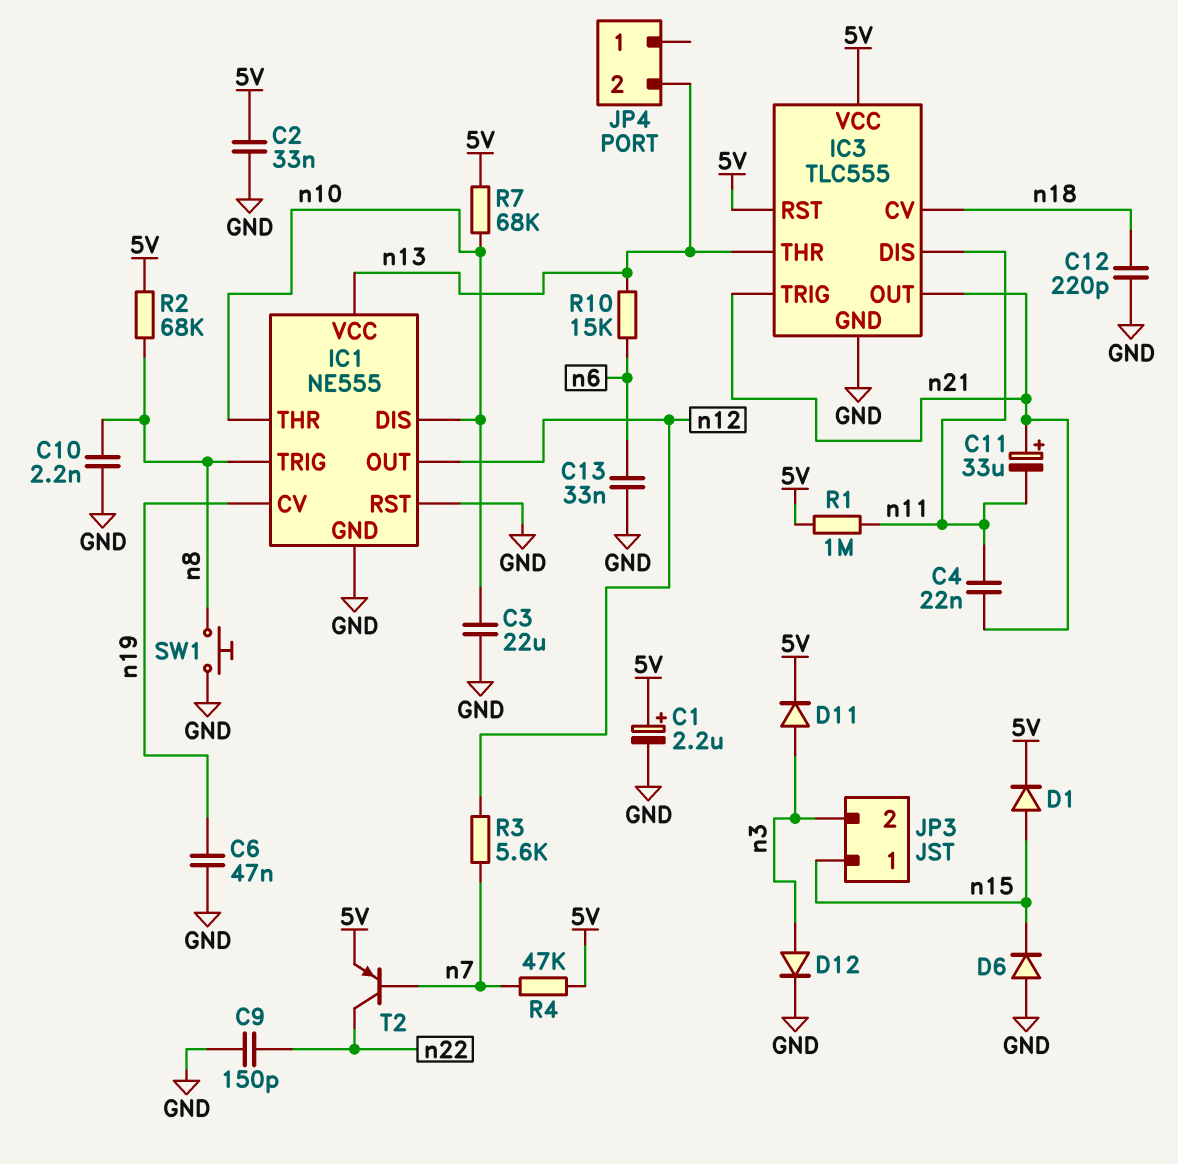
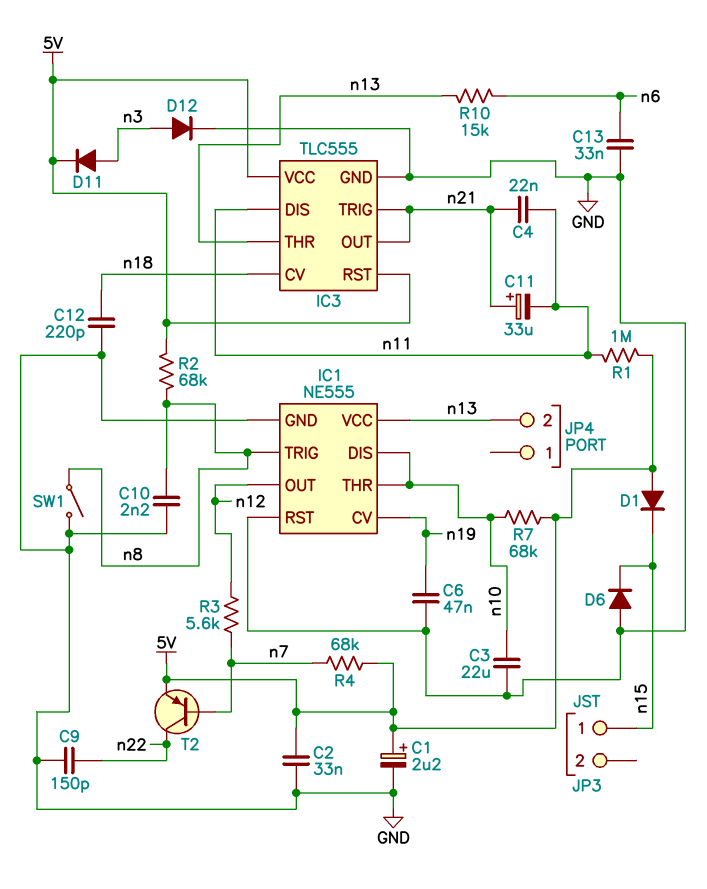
D1: diode (A n15, K 5V) -> diode (A 5V, K n15)
JP3 pin 2: n3 -> none
R4: 47k (5V, n7) -> 68k (5V, n7)
SW1: button (GND, n8) -> switch (GND, n8)

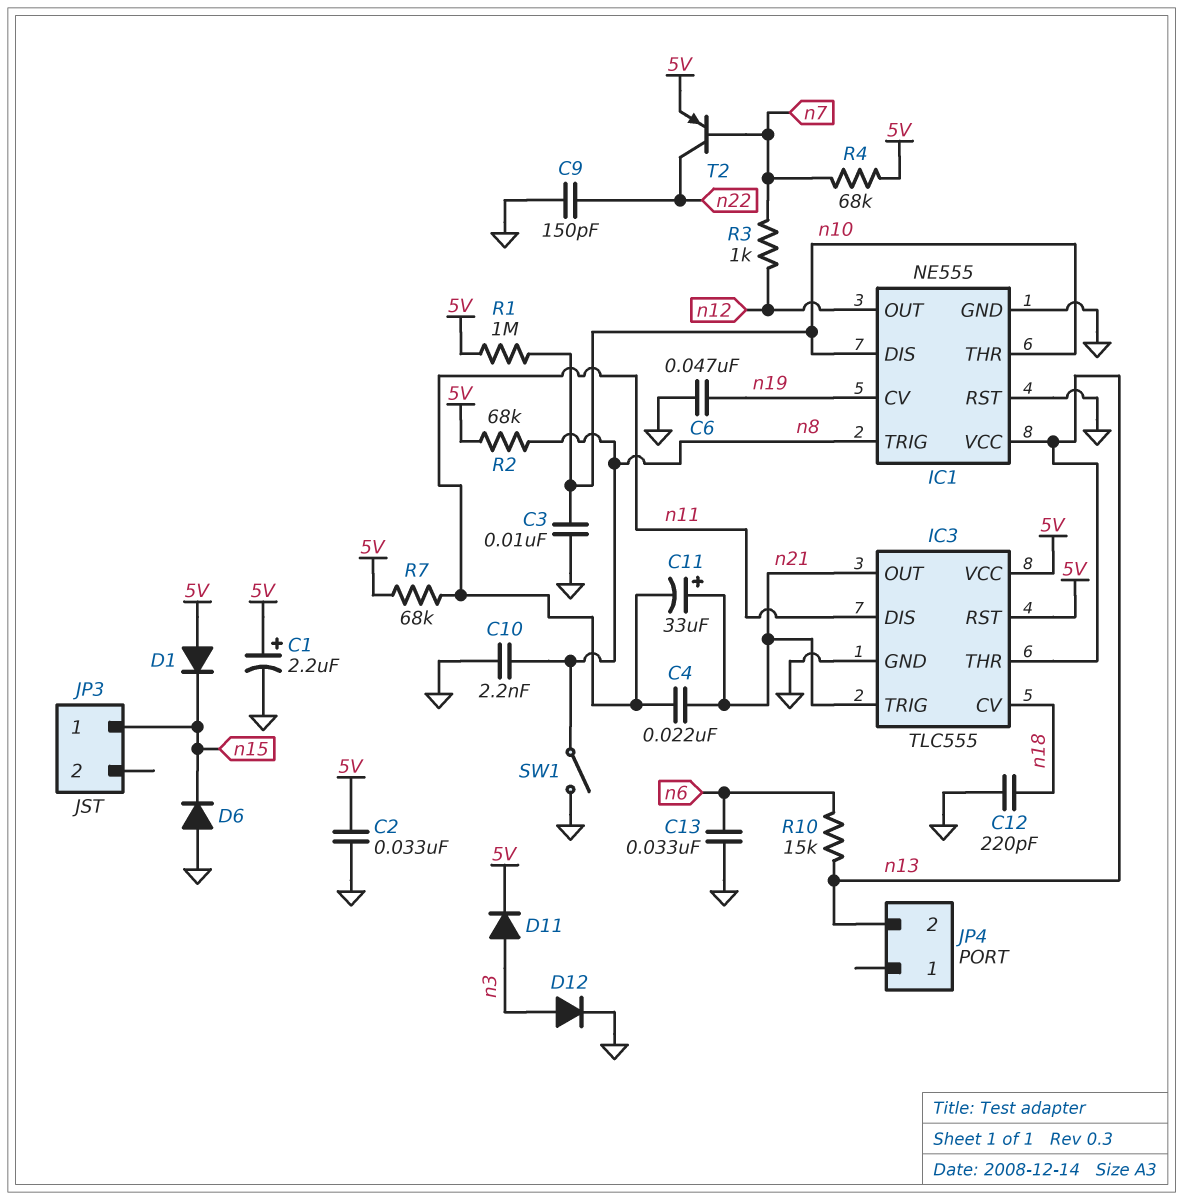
C3: 22uF (GND, n10) -> 10nF (GND, n10)
R1: 1M (5V, n11) -> 1M (5V, n10)
R3: 5.6k (n7, n12) -> 1k (n7, n12)
R7: 68k (5V, n10) -> 68k (5V, n11)

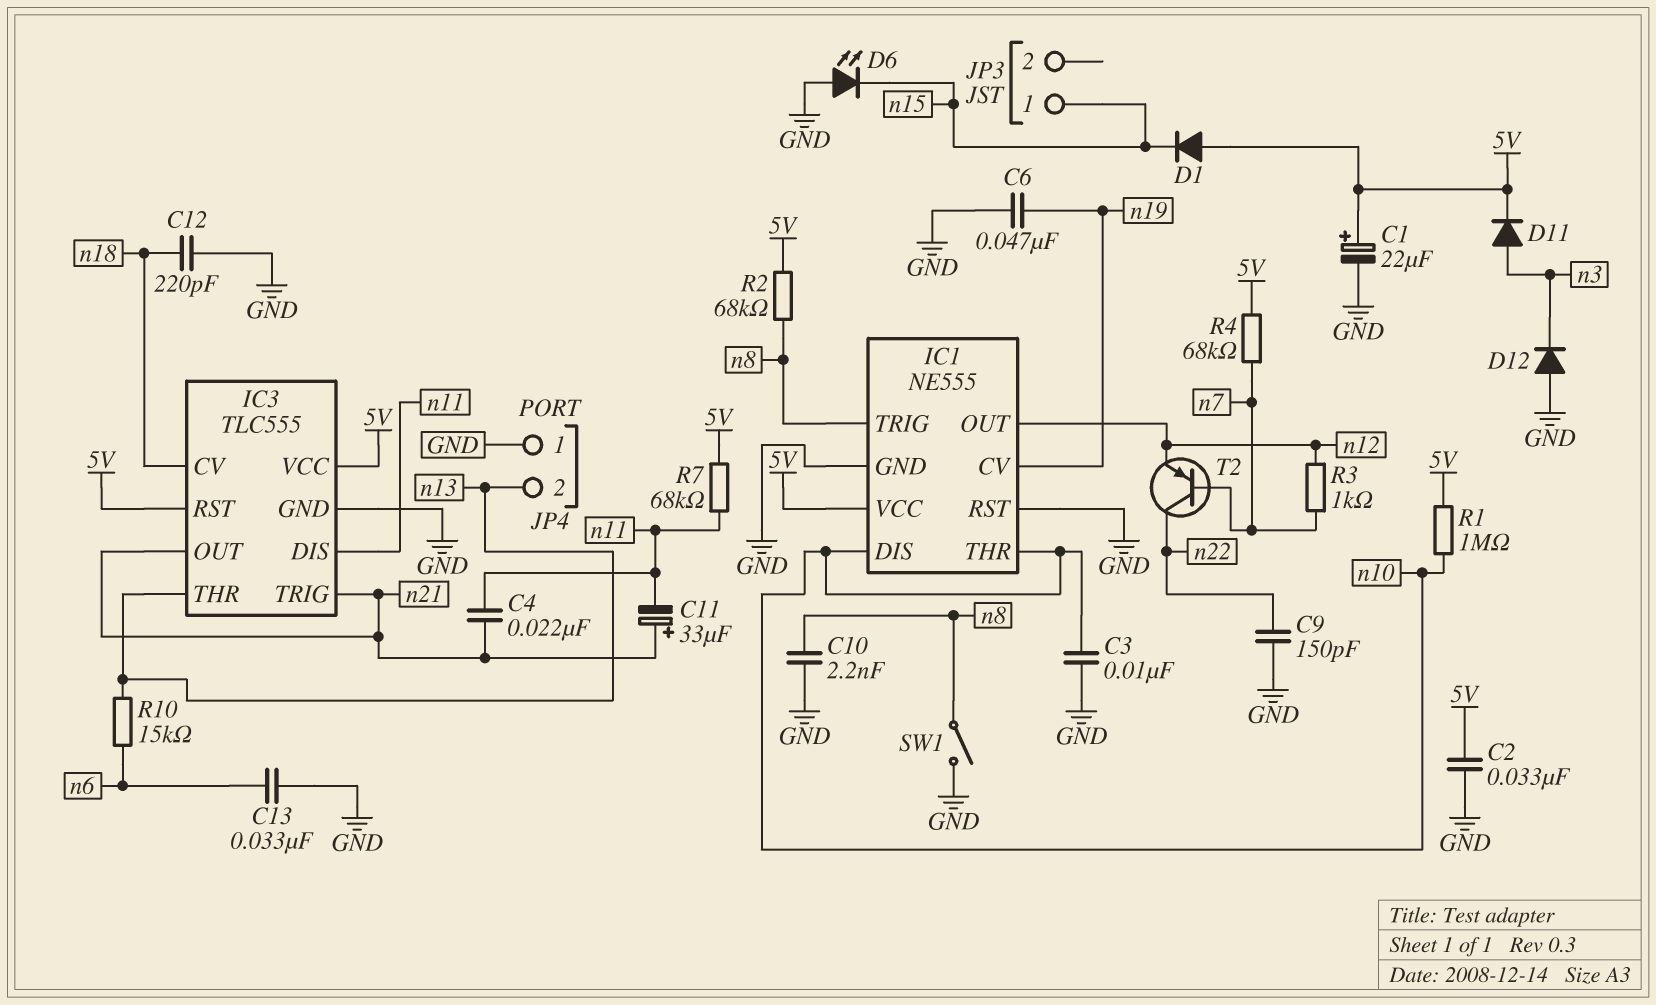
C1: 2.2uF (plus 5V, minus GND) -> 22uF (plus 5V, minus GND)
D6: diode (A GND, K n15) -> LED (A GND, K n15)
D12: diode (A n3, K GND) -> diode (A GND, K n3)
IC1 pin VCC: n13 -> 5V
JP4 pin 1: none -> GND
T2: PNP (B n7, C n22, E 5V) -> PNP (B n7, C n22, E n12)

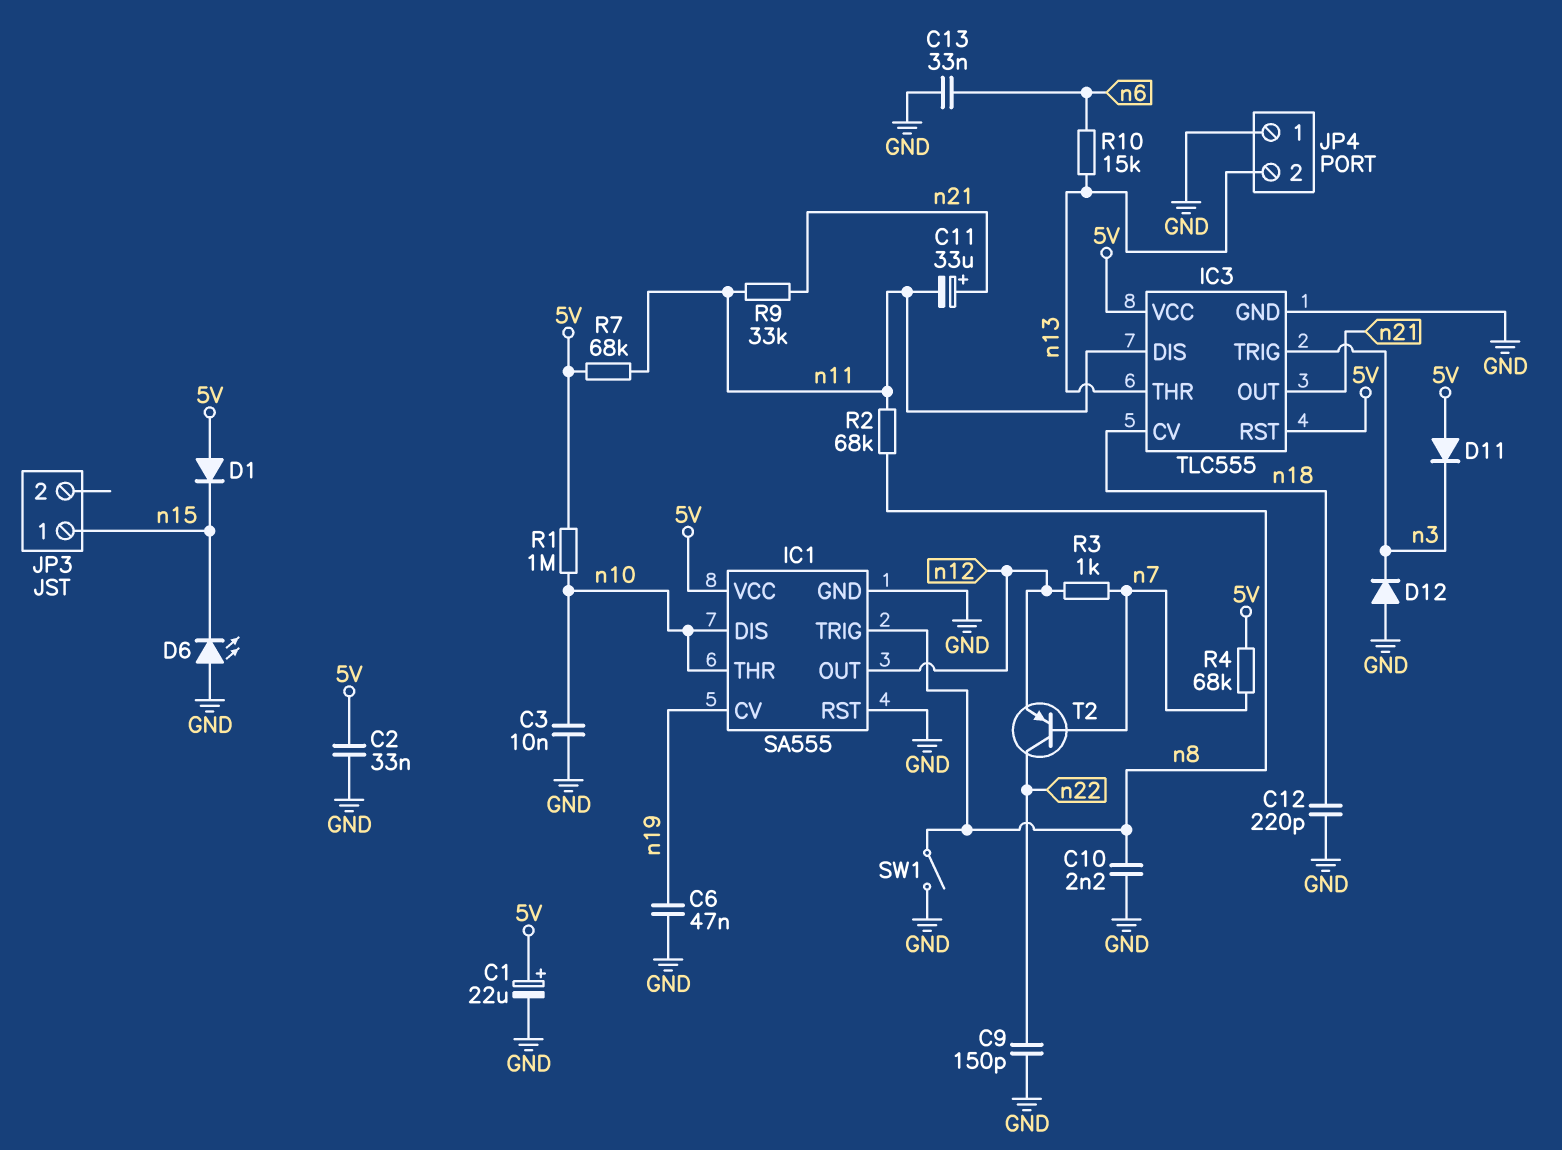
C4: 22nF (n11, n21) -> none
D11: diode (A n3, K 5V) -> diode (A 5V, K n3)
IC1: NE555 -> SA555
IC3 pin TRIG: n21 -> n3
R2: 68k (5V, n8) -> 68k (n8, n11)
R9: none -> 33k (n11, n21)

